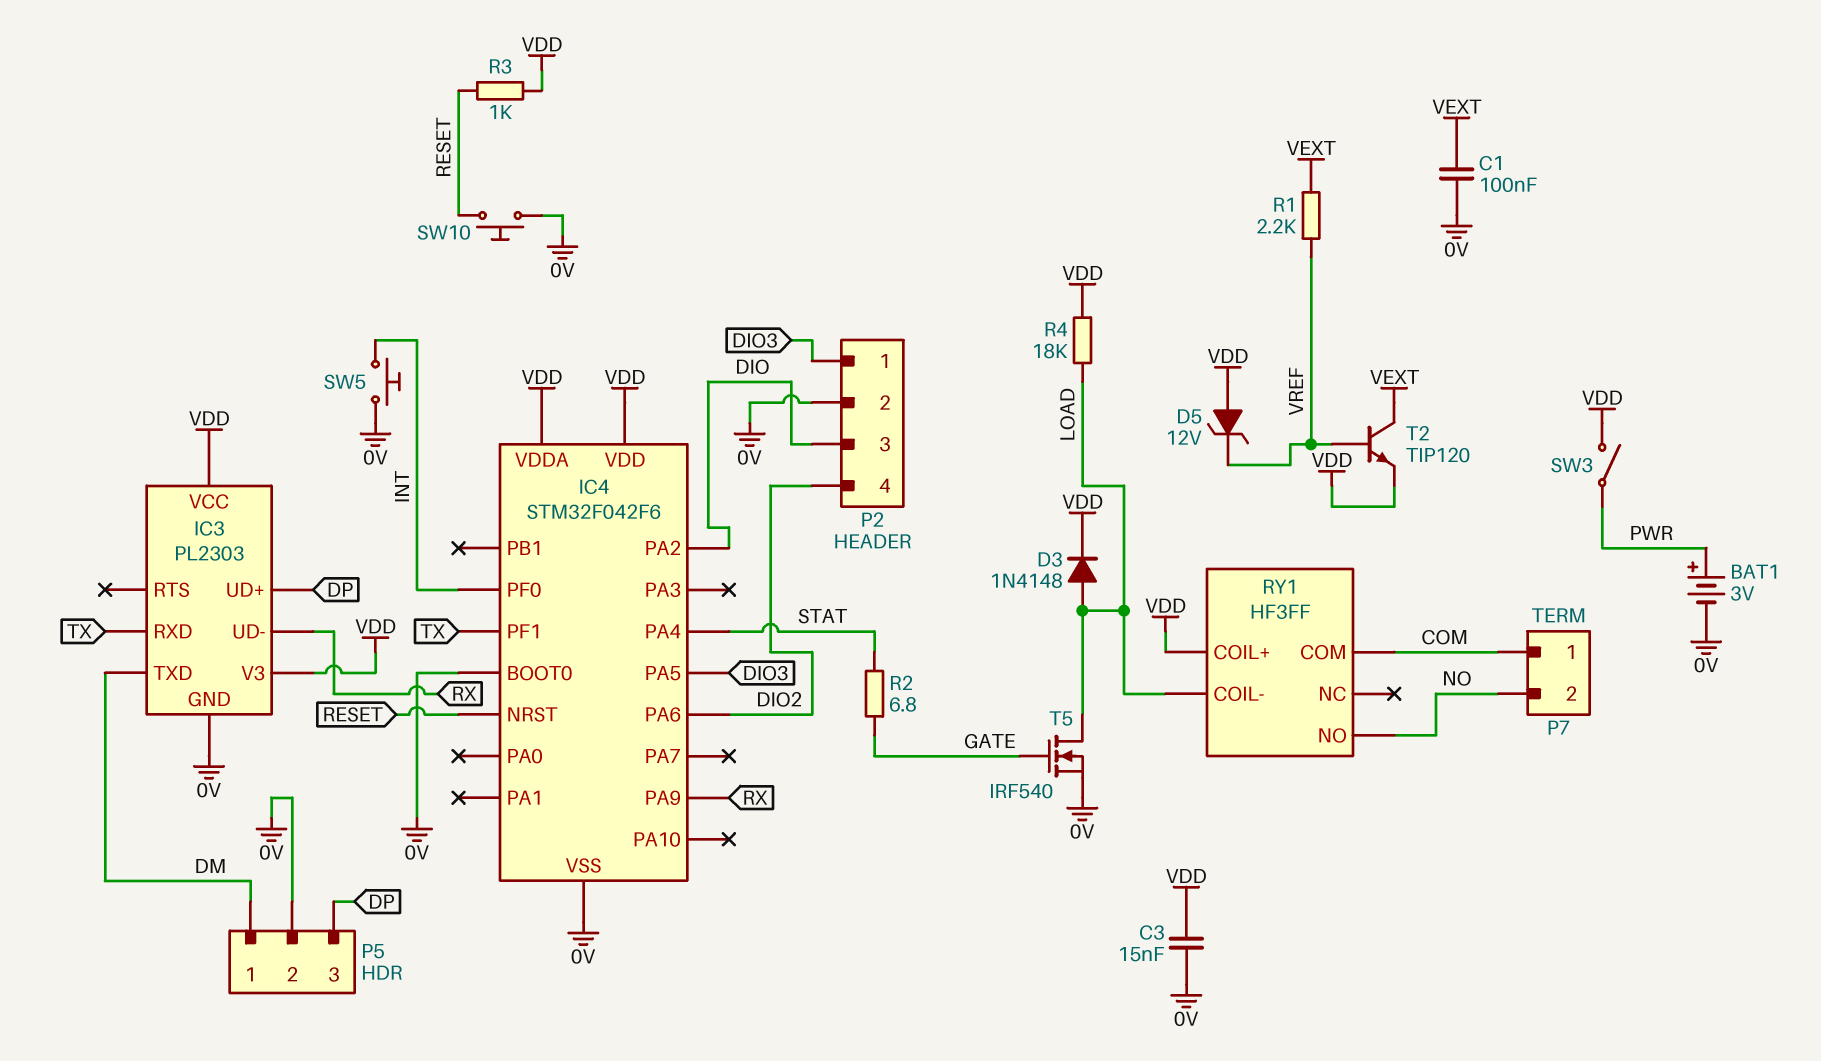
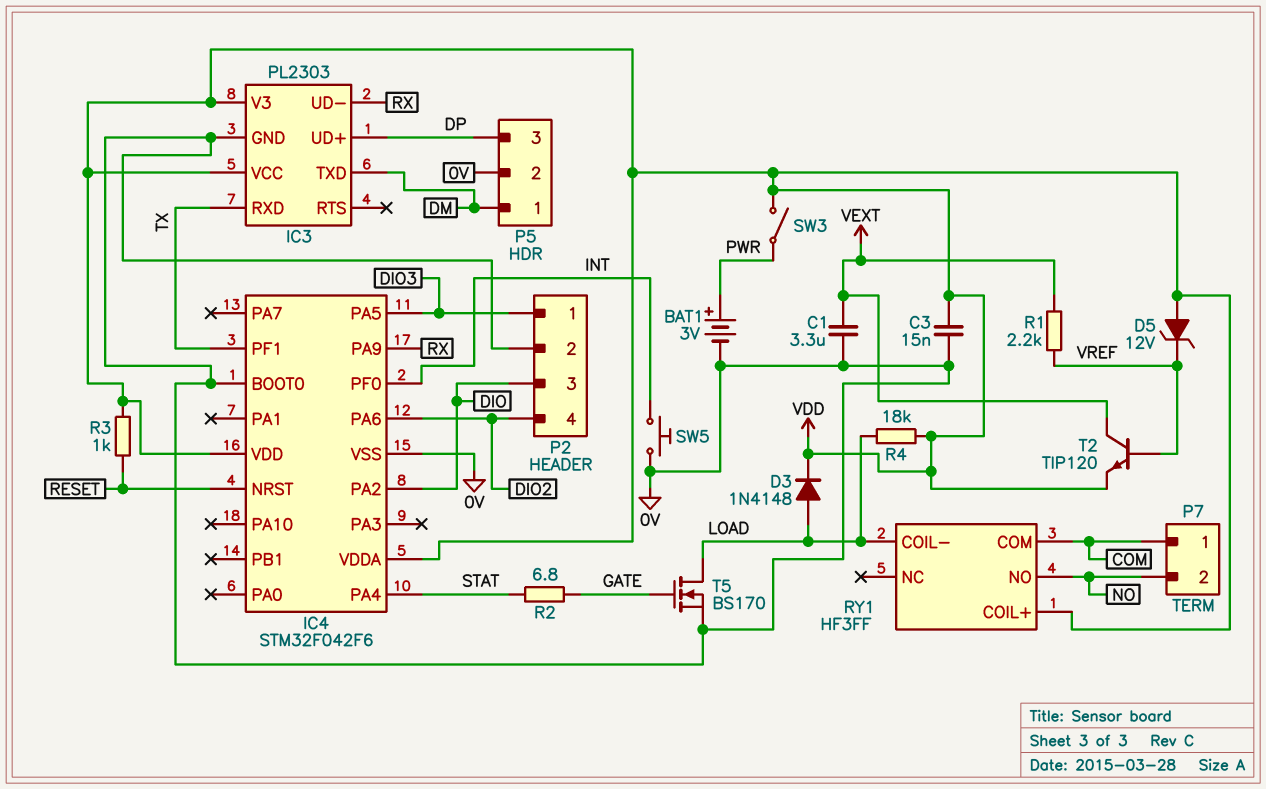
C1: 100nF (0V, VEXT) -> 3.3uF (0V, VEXT)
SW10: button (0V, RESET) -> none
T5: NMOS IRF540 (G GATE, D LOAD, S 0V) -> NMOS BS170 (G GATE, D LOAD, S 0V)

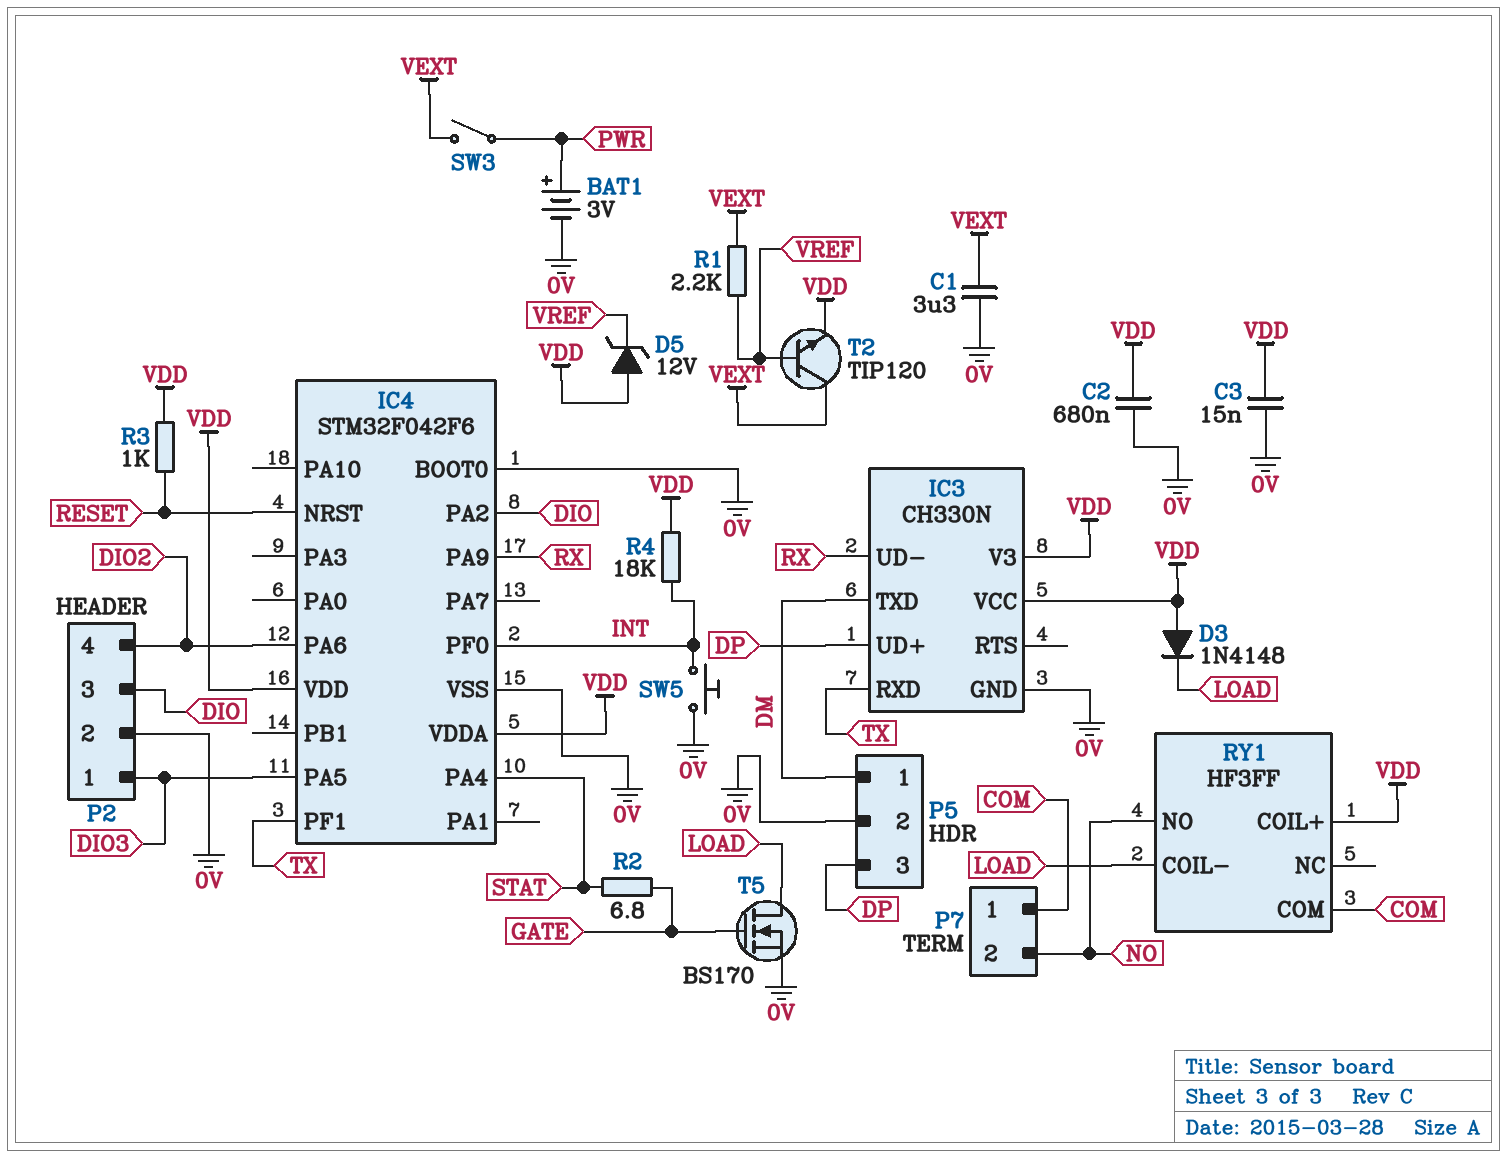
C2: none -> 680nF (0V, VDD)
D3: diode 1N4148 (A LOAD, K VDD) -> diode 1N4148 (A VDD, K LOAD)
IC3: PL2303 -> CH330N
R4: 18k (LOAD, VDD) -> 18k (INT, VDD)
SW3: switch (PWR, VDD) -> switch (PWR, VEXT)

